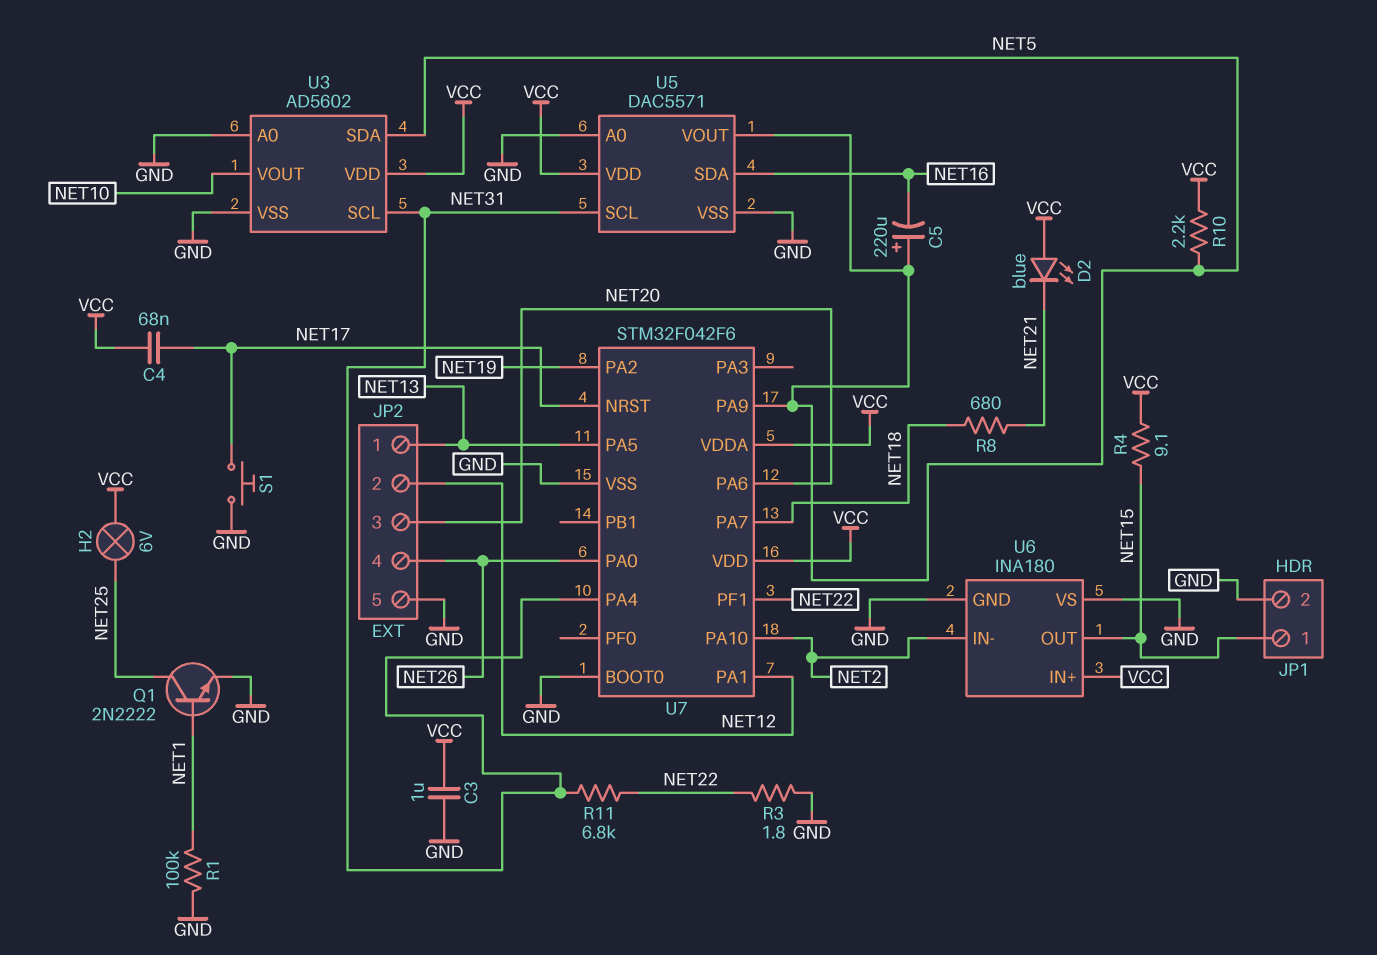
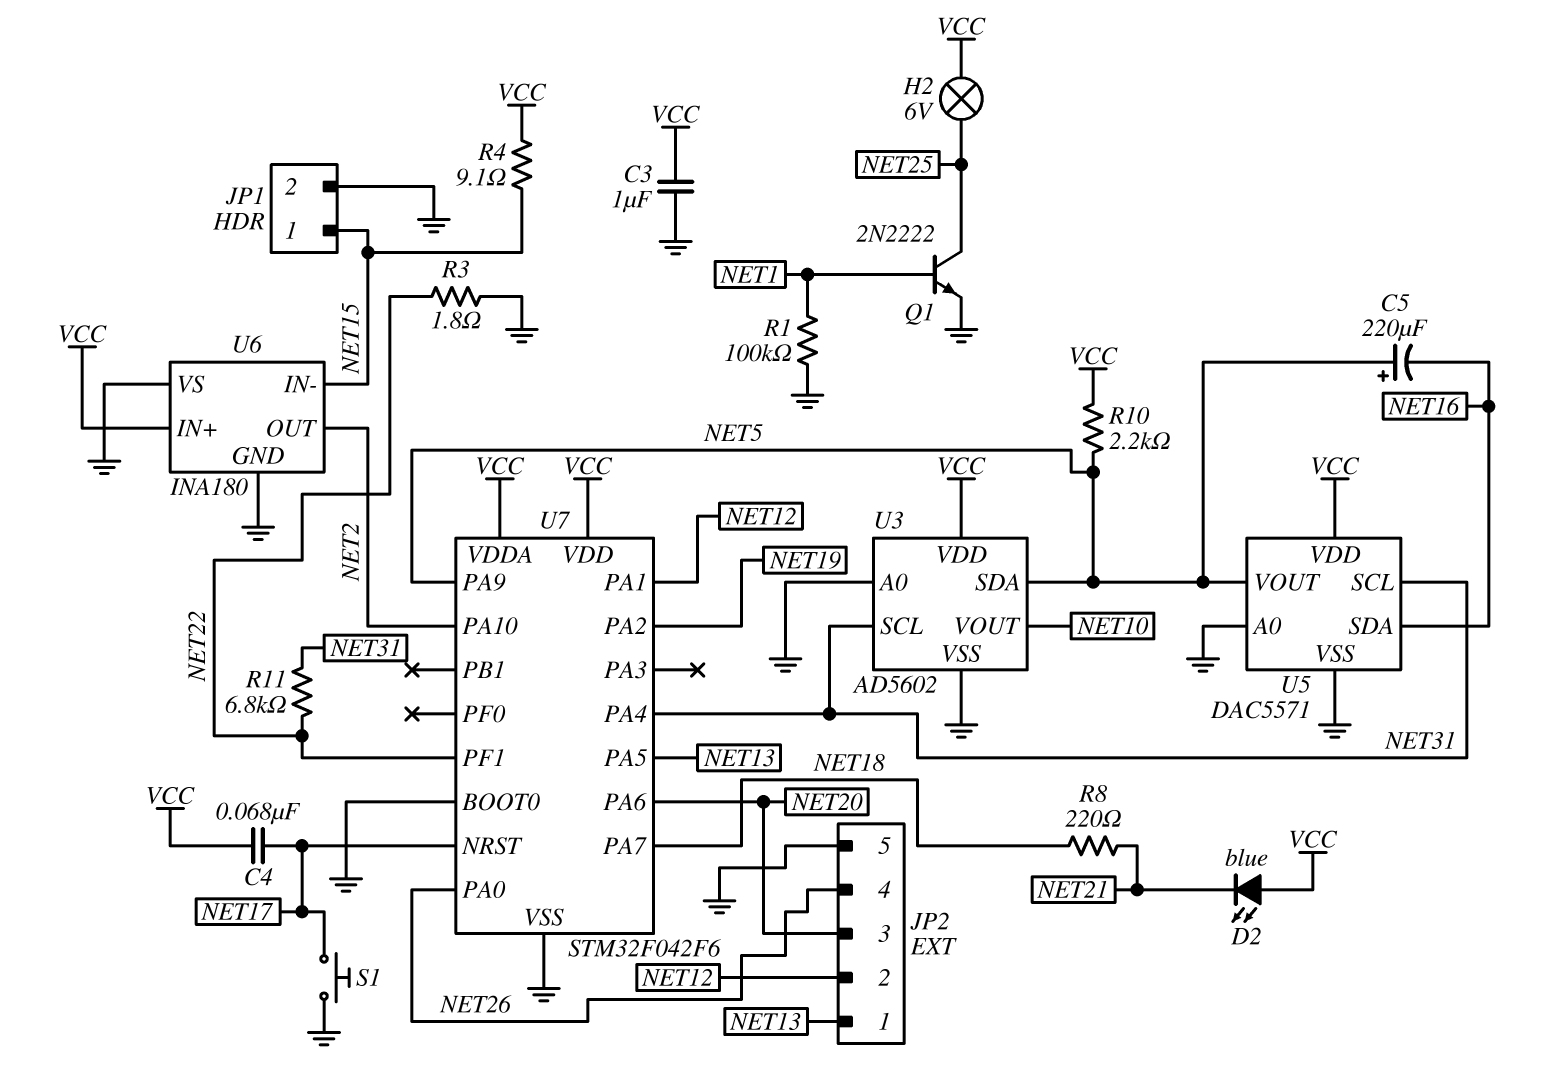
R8: 680 (NET18, NET21) -> 220 (NET18, NET21)
U6 pin IN-: NET2 -> NET15
U6 pin OUT: NET15 -> NET2

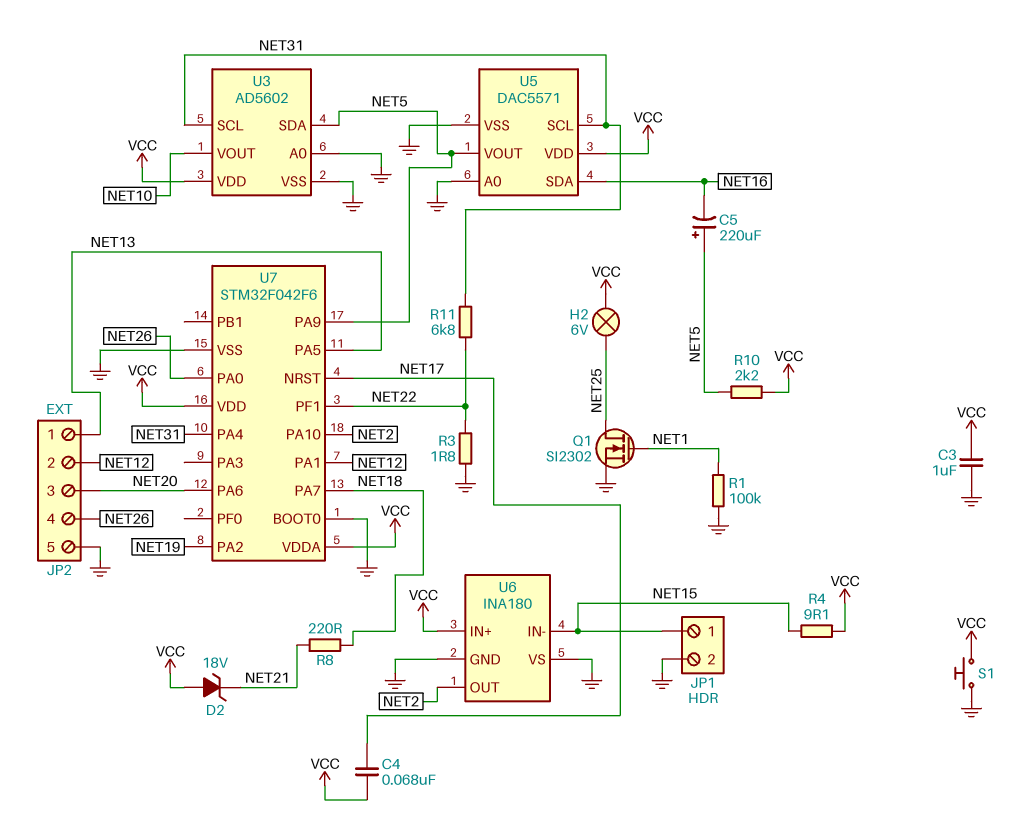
D2: LED blue (A VCC, K NET21) -> zener 18V (A VCC, K NET21)
Q1: NPN 2N2222 (B NET1, C NET25, E GND) -> NMOS SI2302 (G NET1, D NET25, S GND)
S1: button (GND, NET17) -> button (GND, VCC)

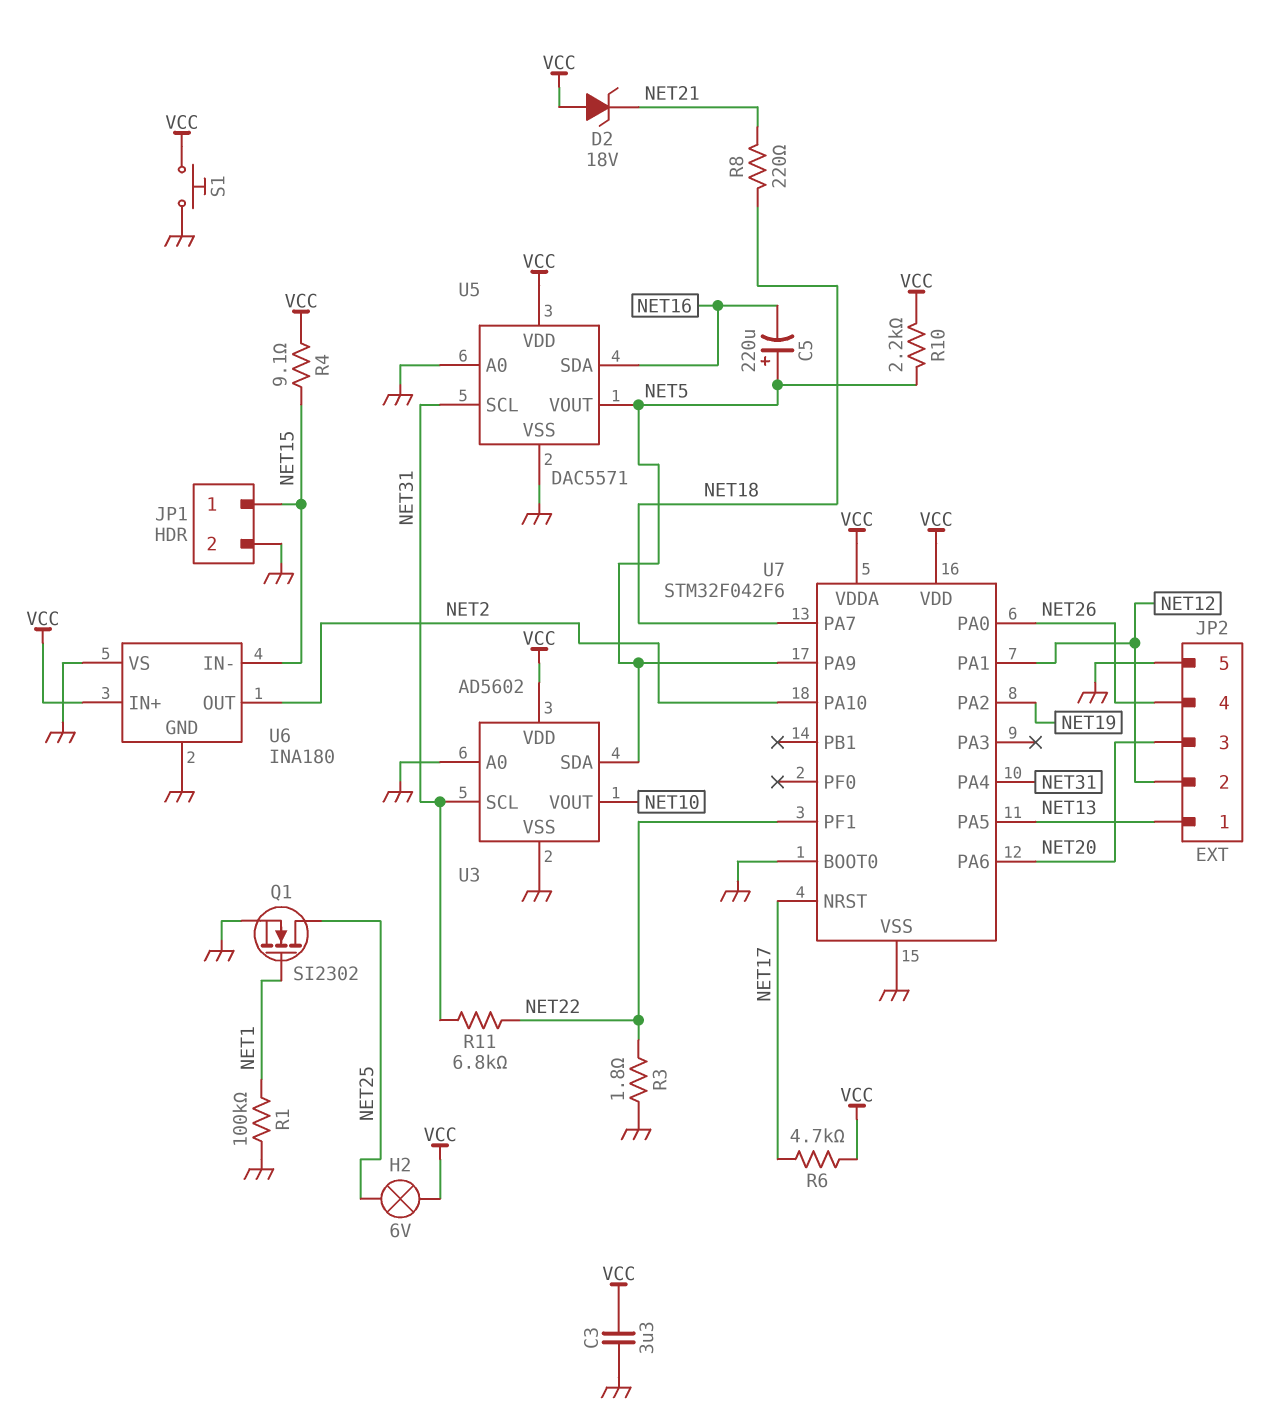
C3: 1uF (GND, VCC) -> 3.3uF (GND, VCC)
C4: 68nF (NET17, VCC) -> none
R6: none -> 4.7k (NET17, VCC)

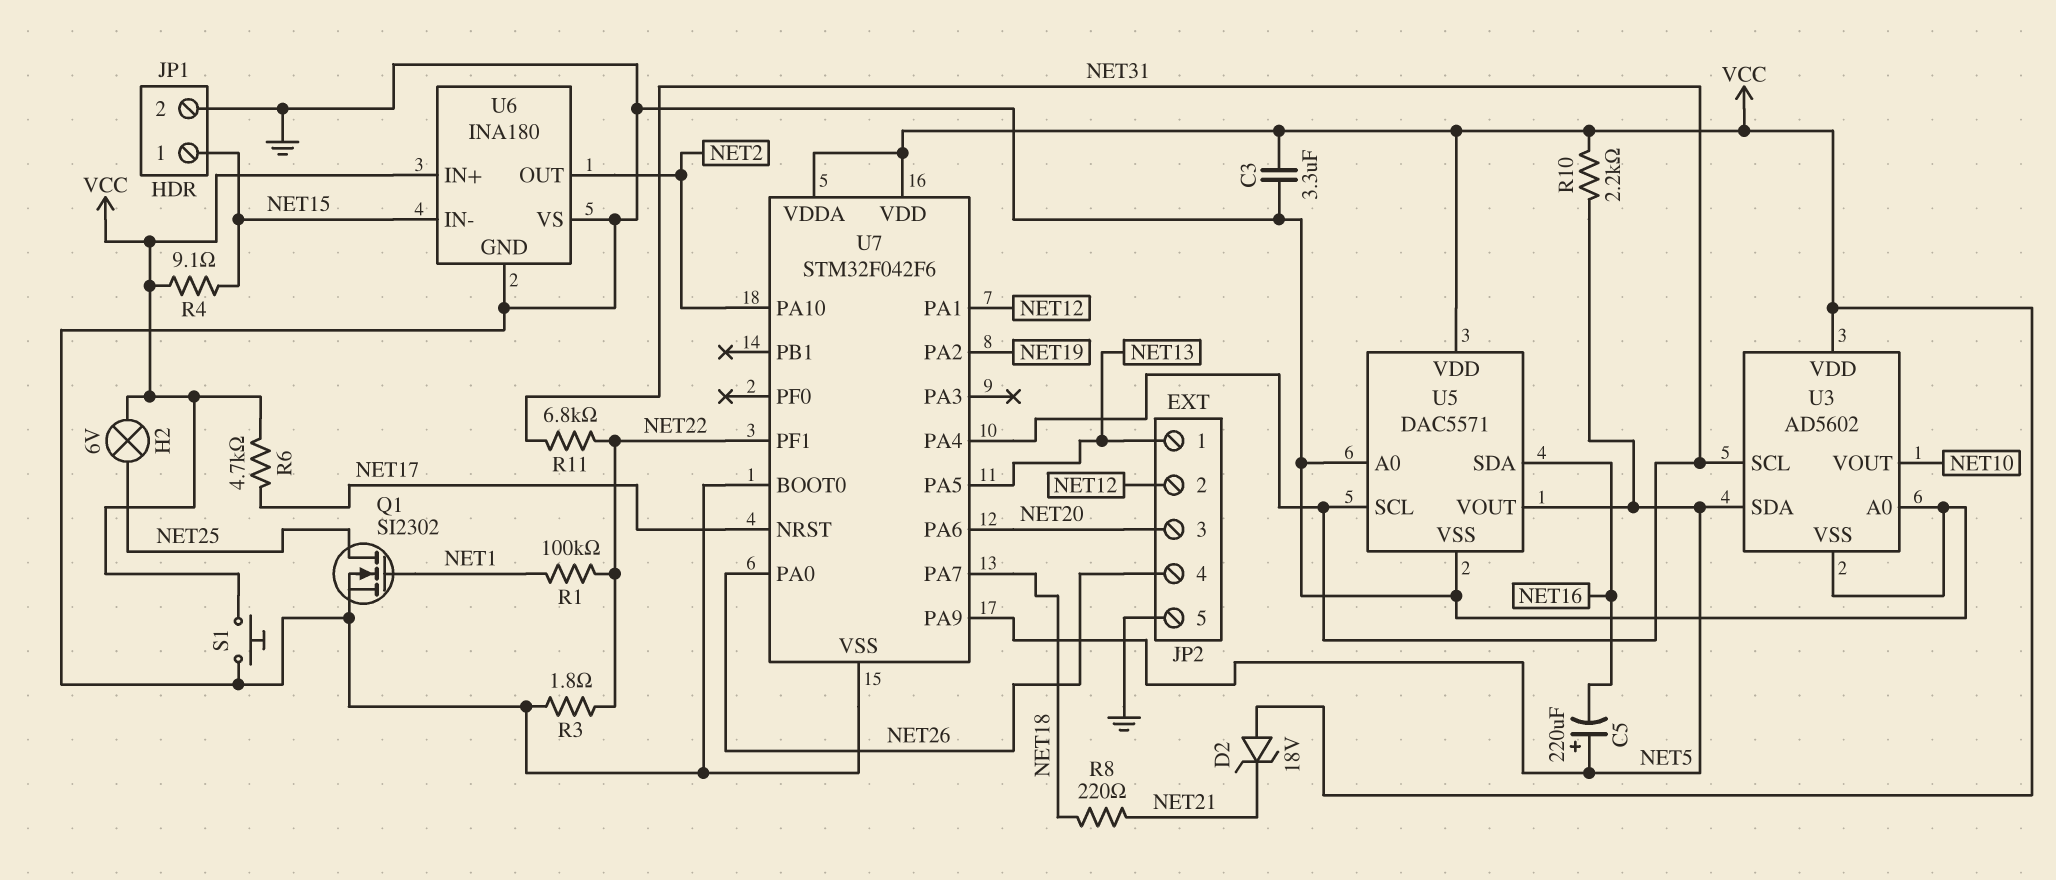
R1: 100k (GND, NET1) -> 100k (NET1, NET22)

